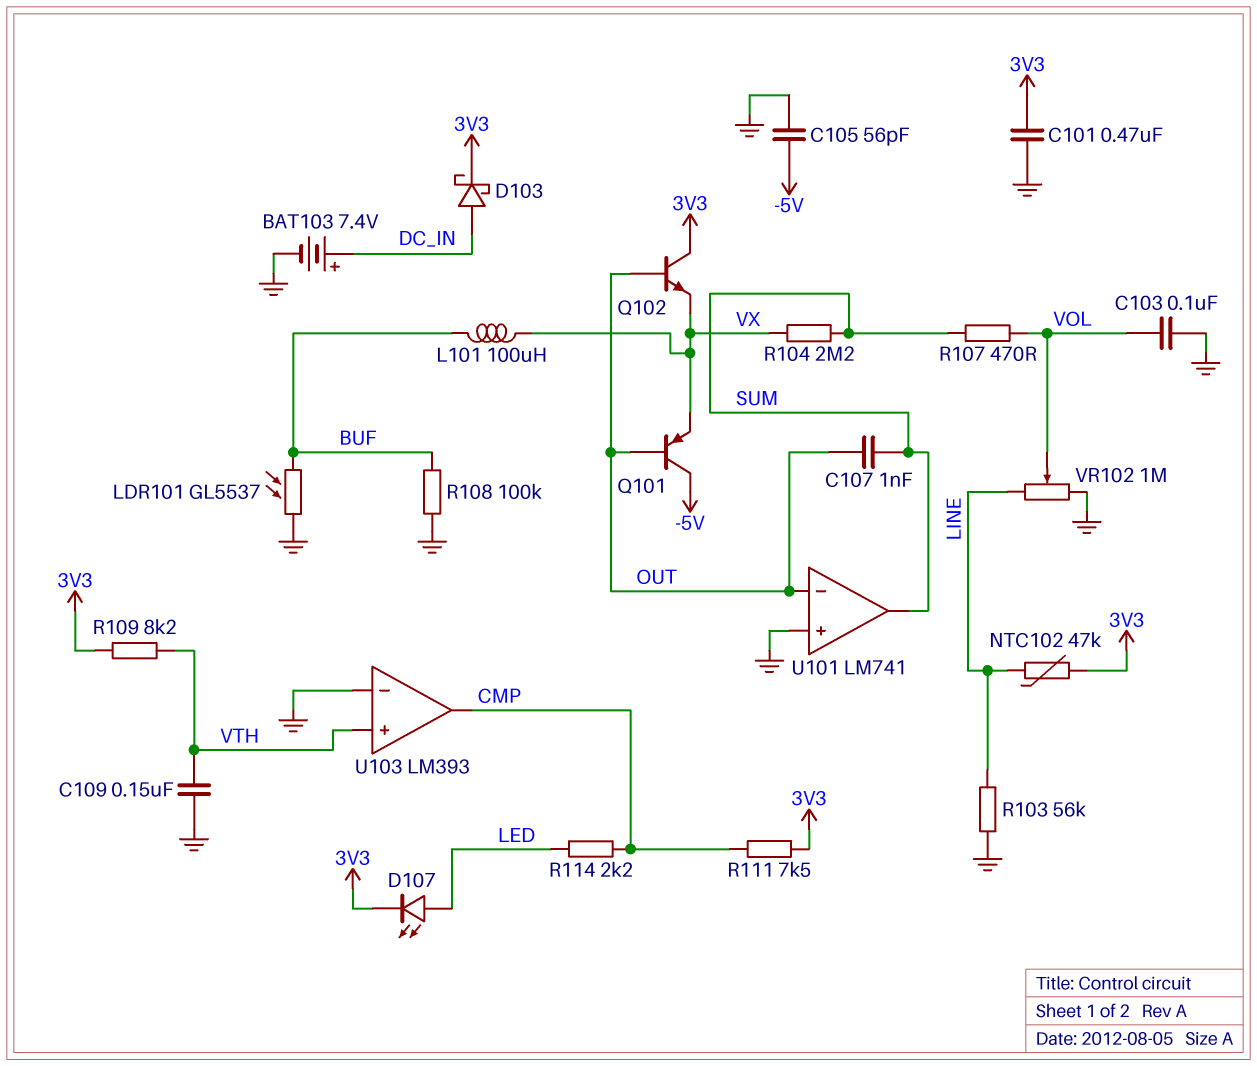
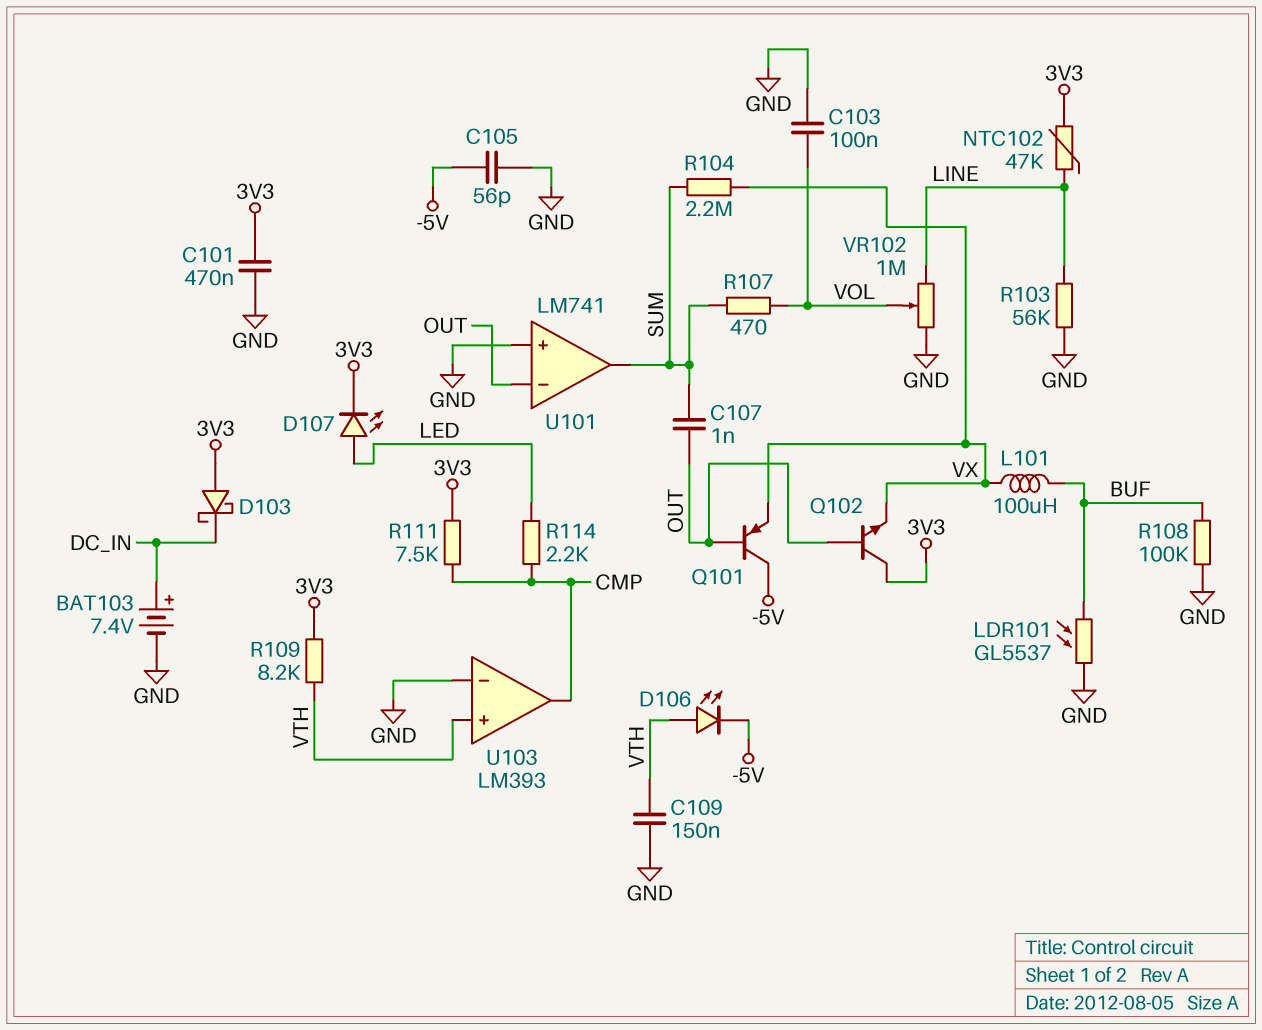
D103: schottky (A DC_IN, K 3V3) -> schottky (A 3V3, K DC_IN)
D106: none -> LED (A VTH, K -5V)

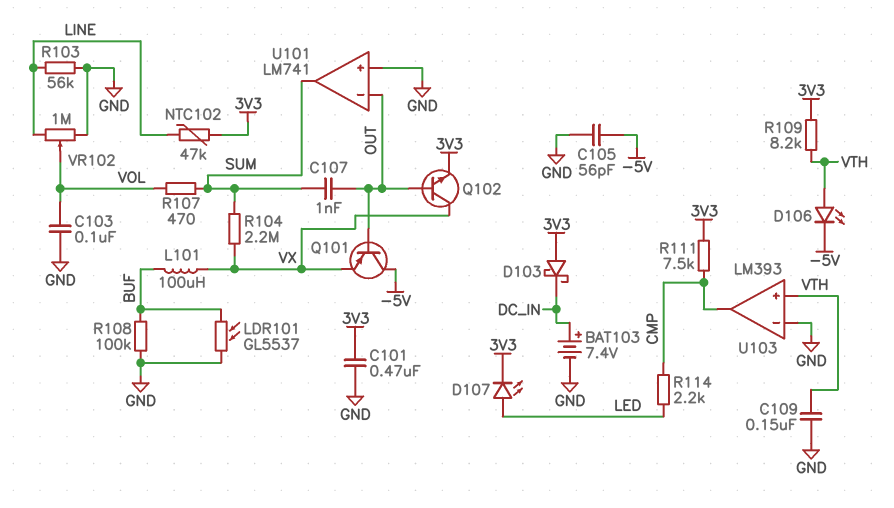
Q102: NPN (B OUT, C 3V3, E VX) -> NPN (B OUT, C VX, E 3V3)

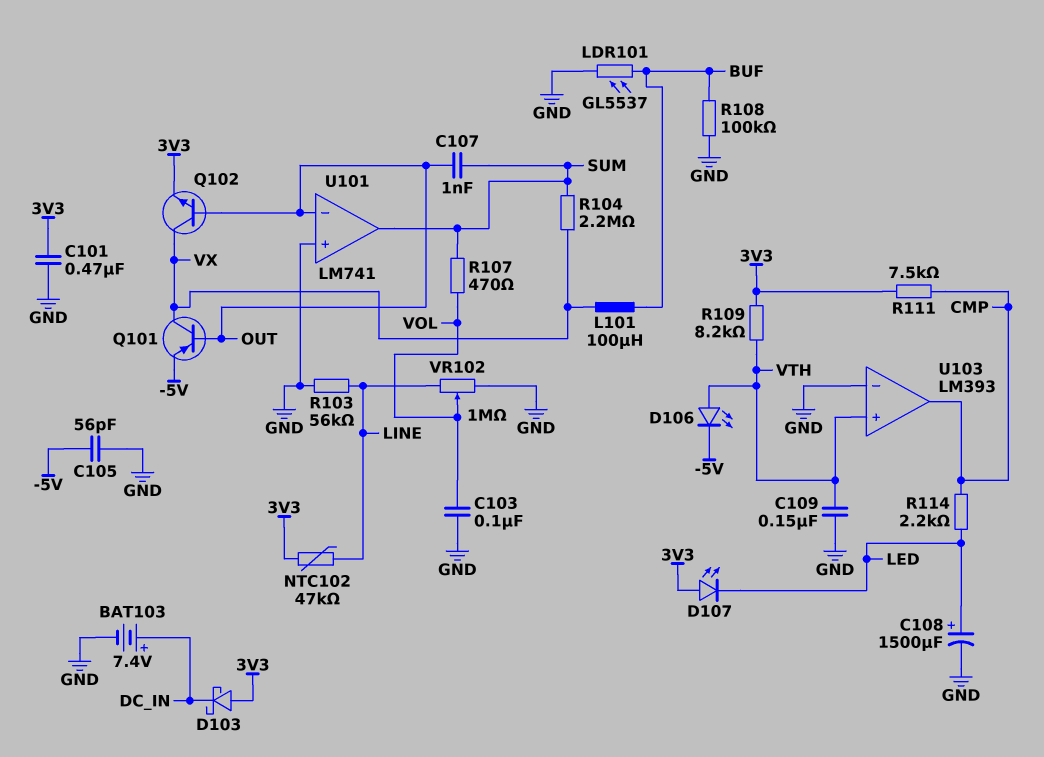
C108: none -> 1500uF (plus LED, minus GND)
D107: LED (A LED, K 3V3) -> LED (A 3V3, K LED)
Q101: PNP (B OUT, C -5V, E VX) -> PNP (B OUT, C VX, E -5V)

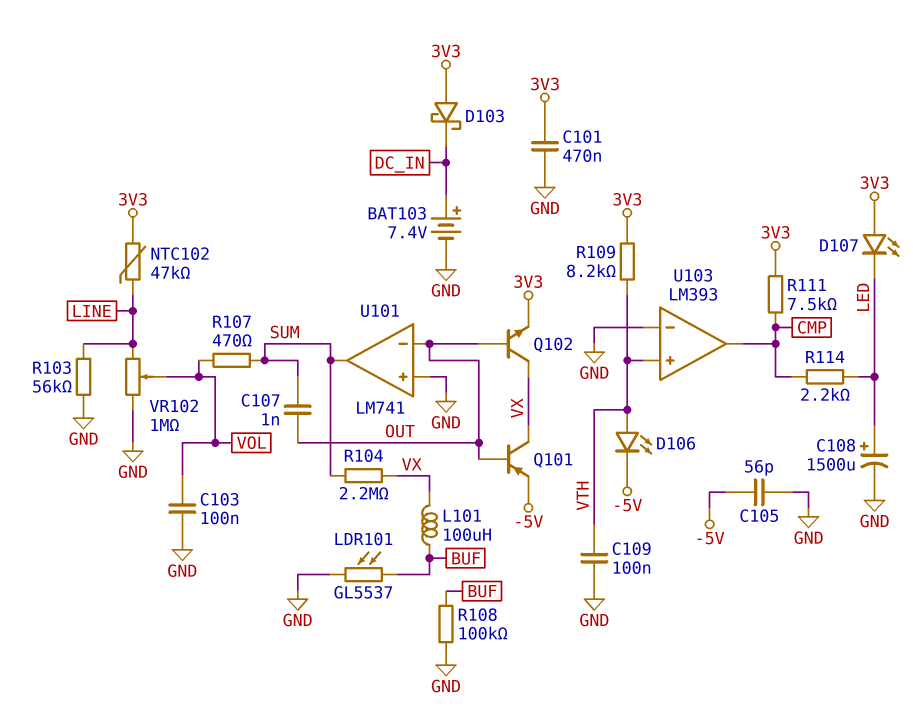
C109: 150nF (GND, VTH) -> 100nF (GND, VTH)

